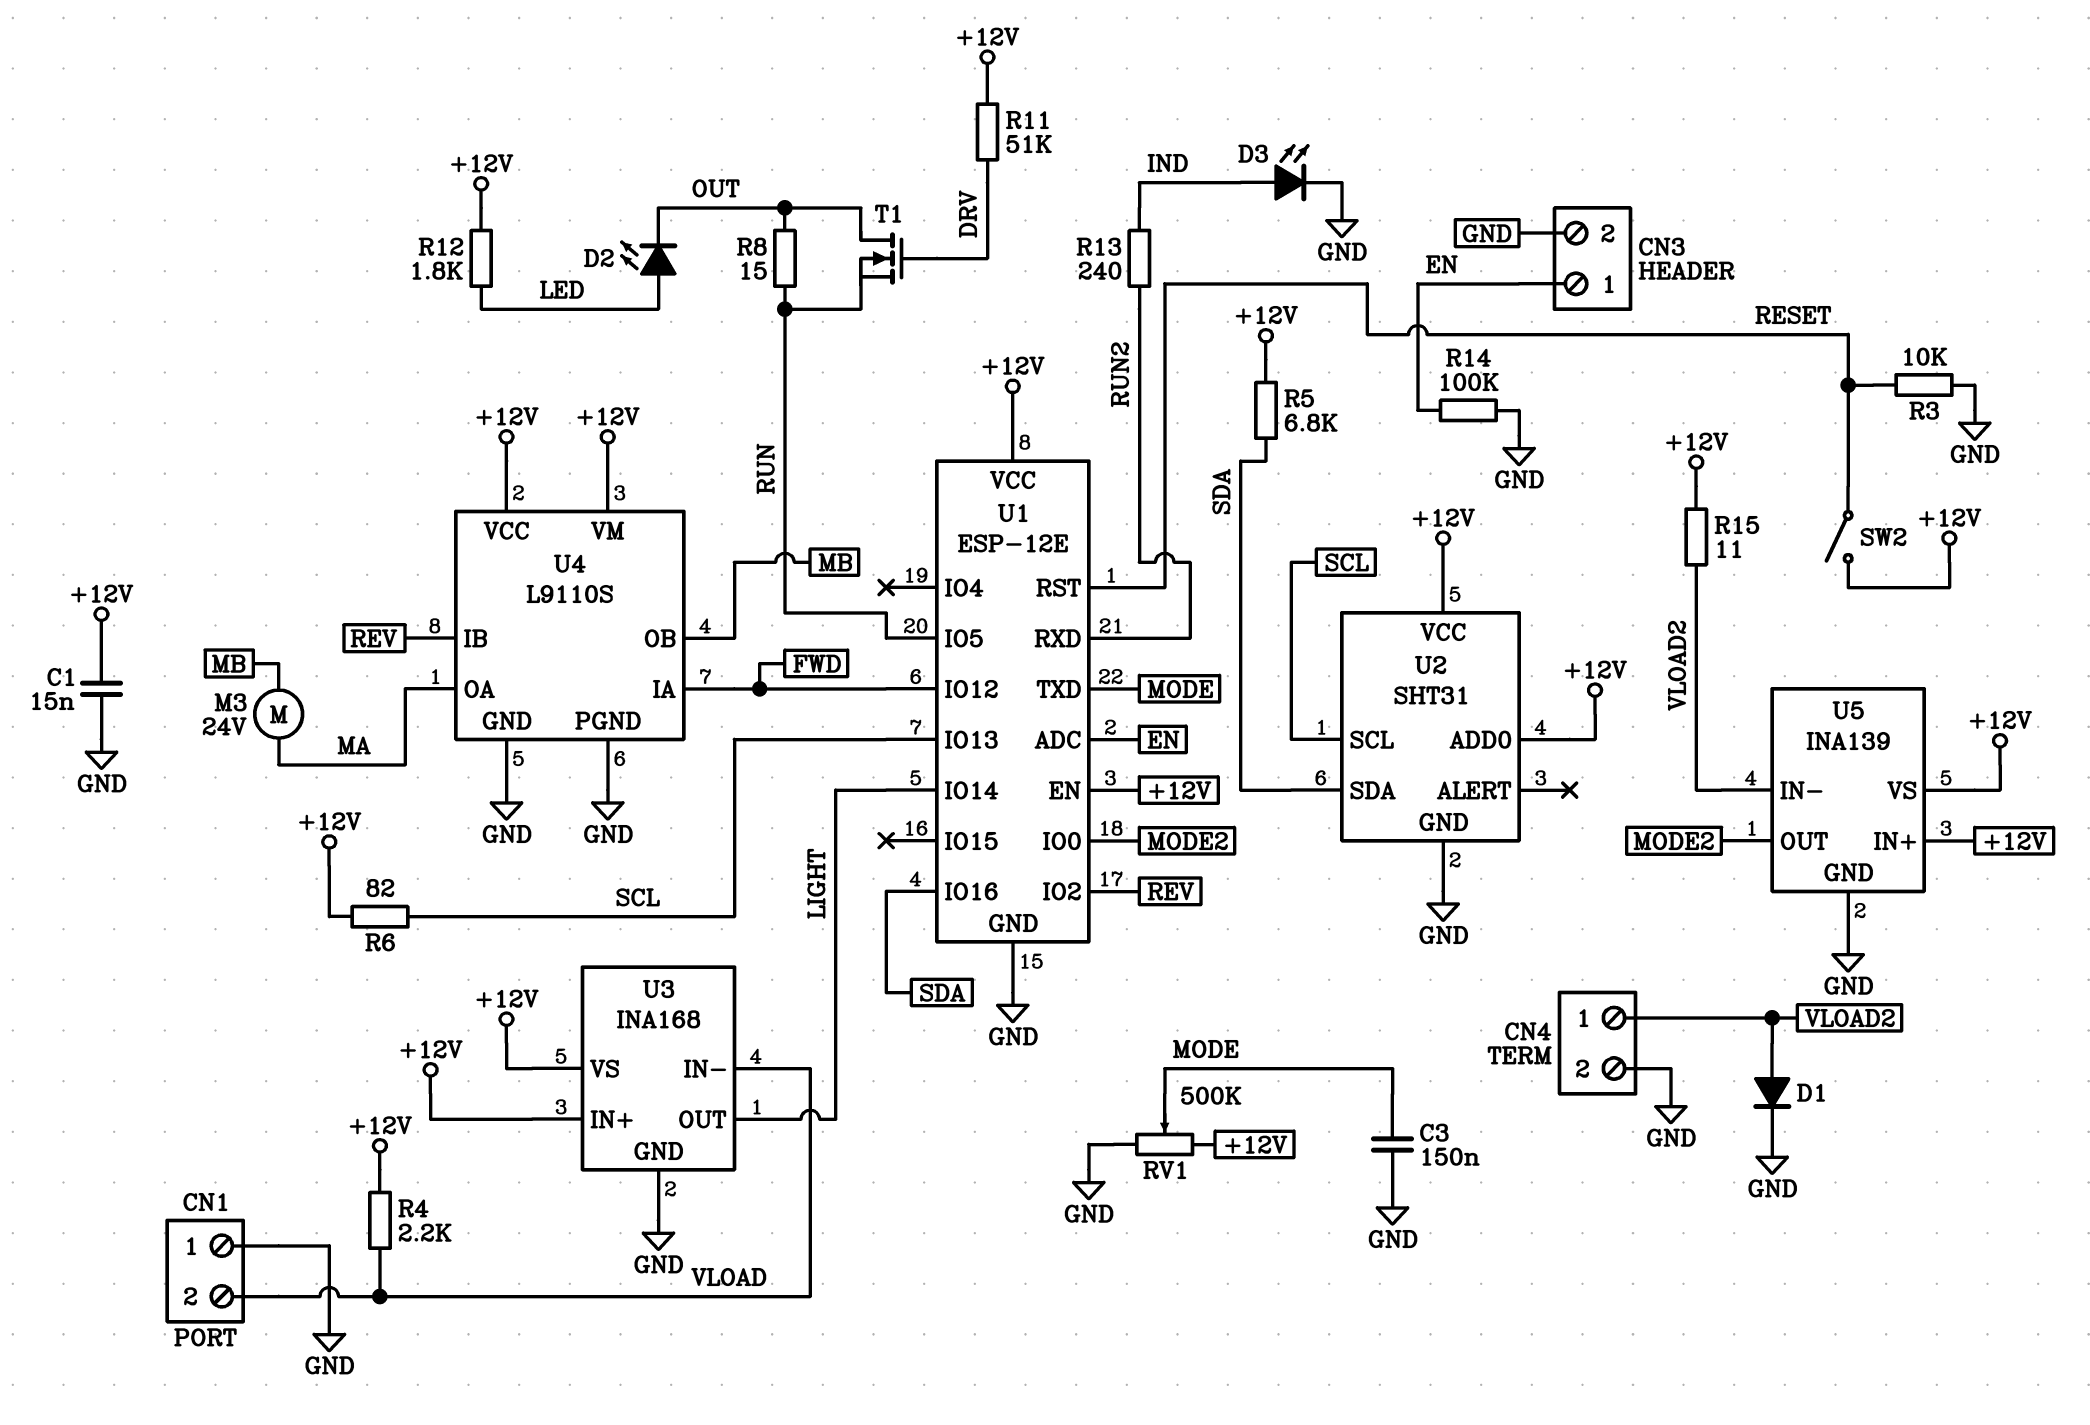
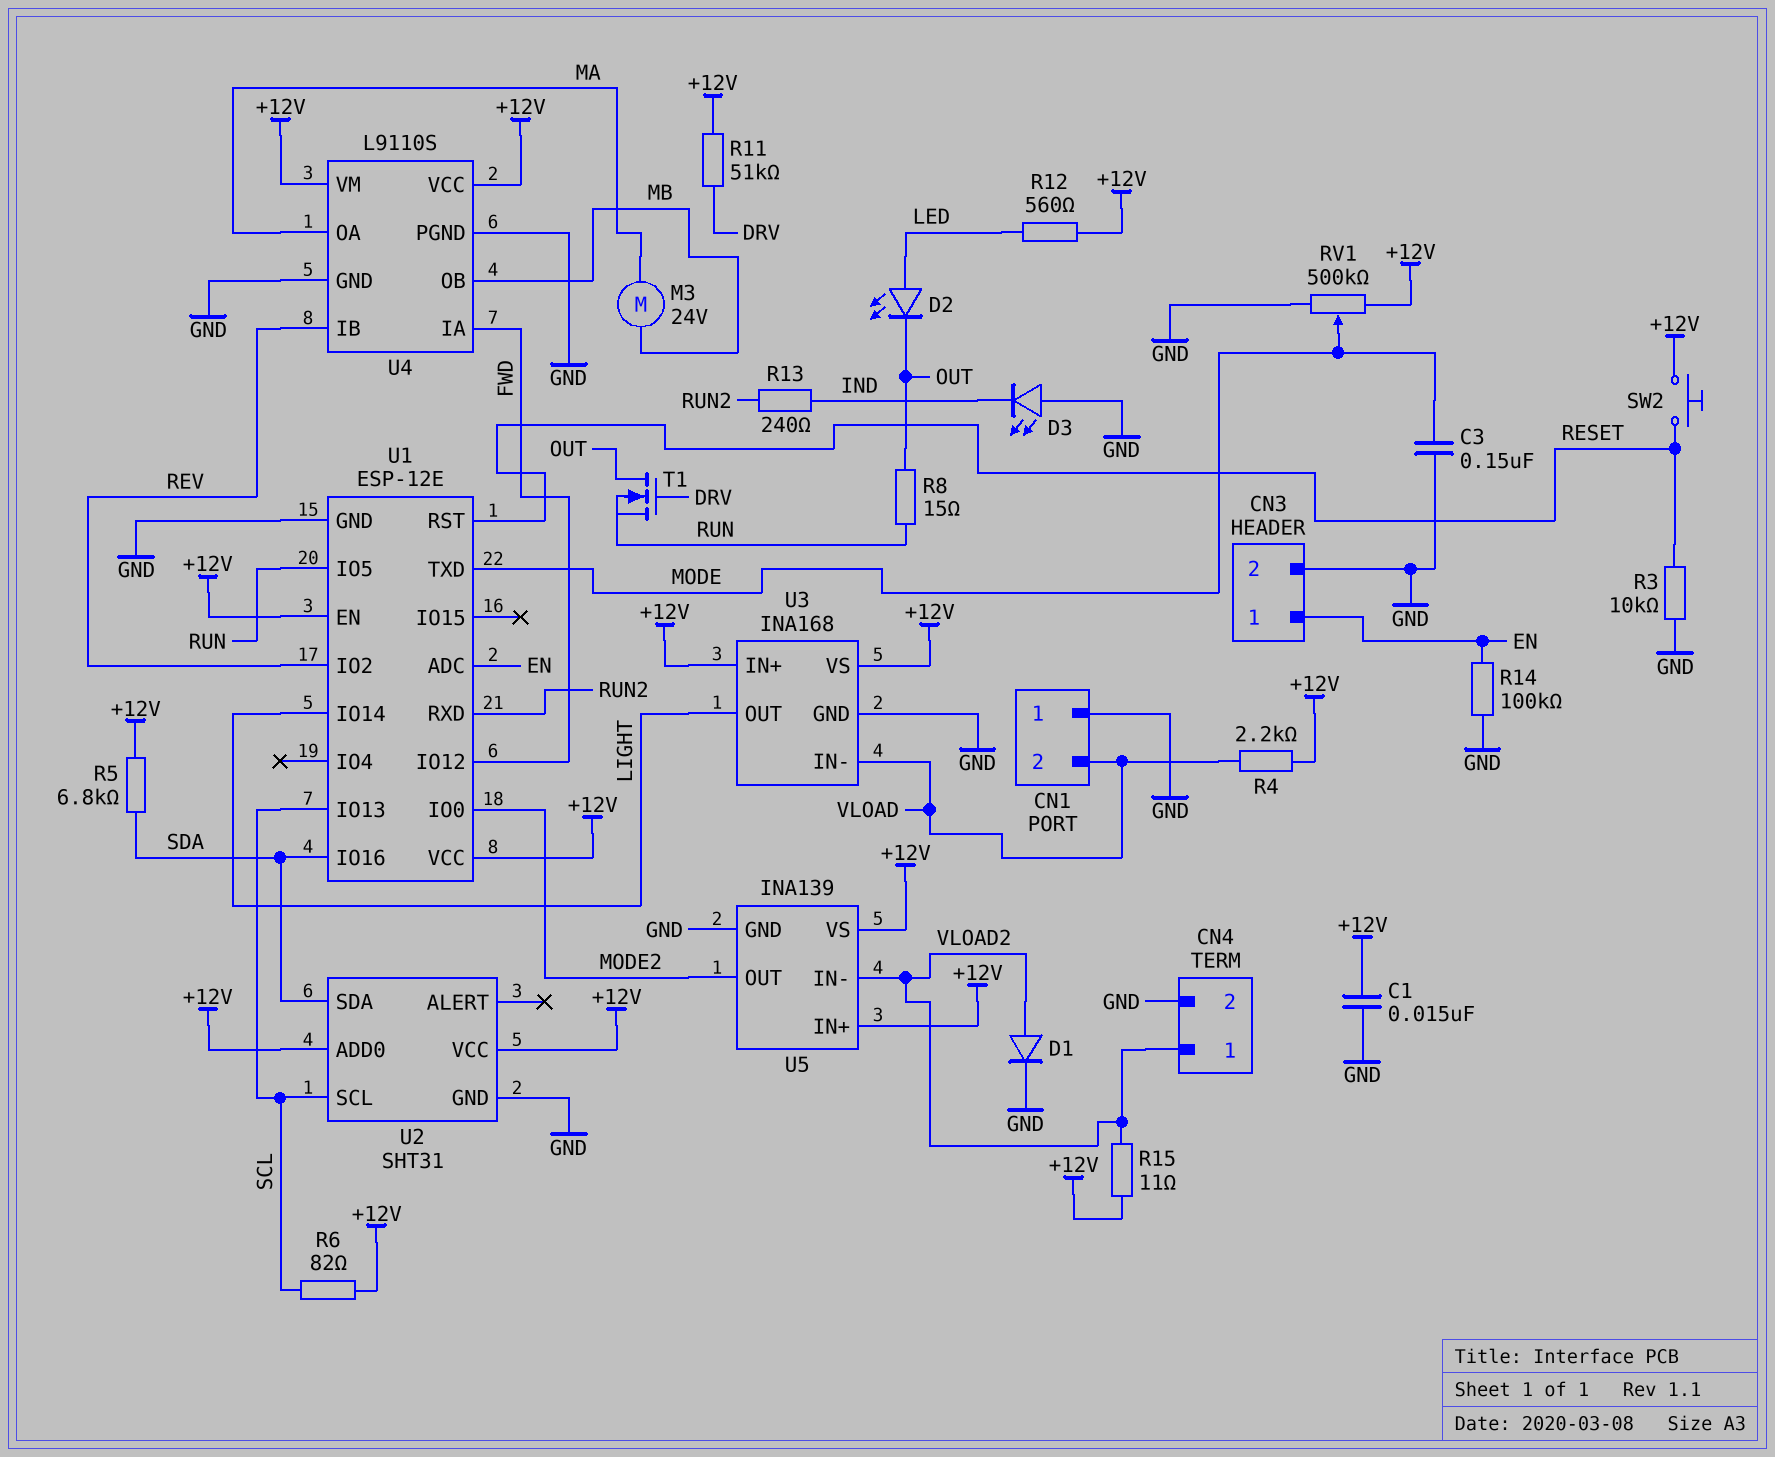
D3: LED (A IND, K GND) -> LED (A GND, K IND)
R12: 1.8k (+12V, LED) -> 560 (+12V, LED)
SW2: switch (+12V, RESET) -> button (+12V, RESET)

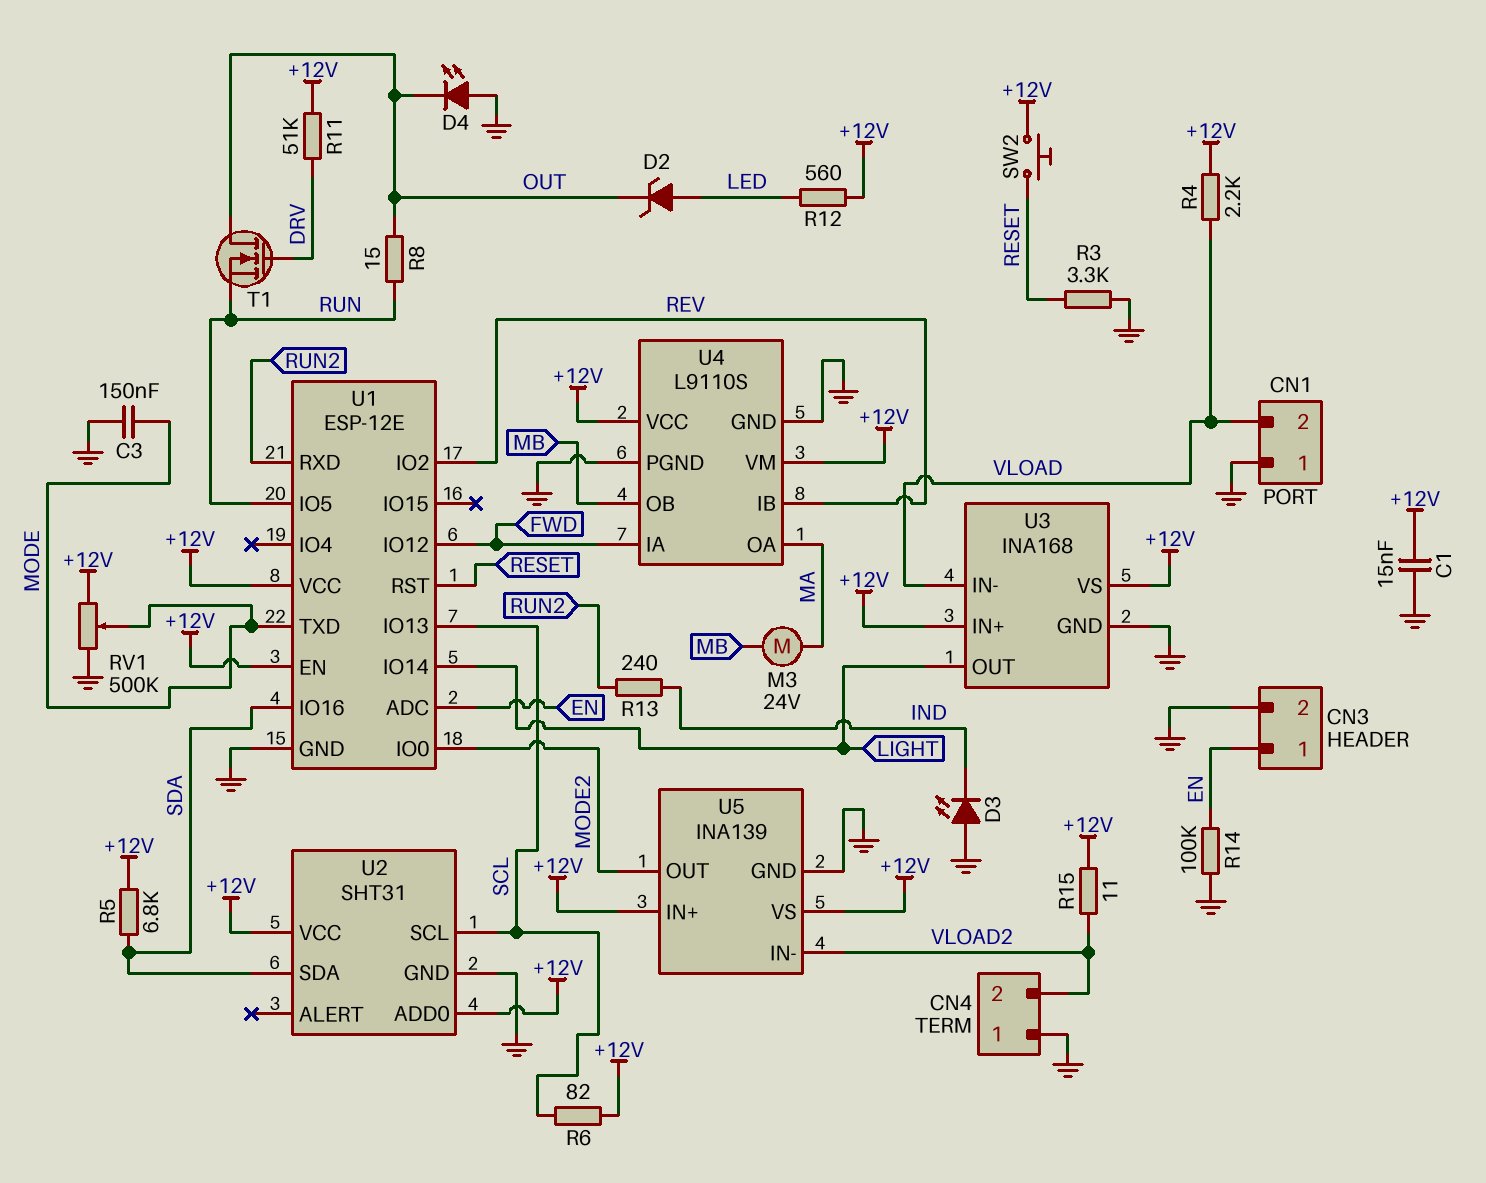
CN4 pin 1: VLOAD2 -> GND
CN4 pin 2: GND -> VLOAD2
D1: diode (A VLOAD2, K GND) -> none
D2: LED (A LED, K OUT) -> zener (A LED, K OUT)
D4: none -> LED (A GND, K OUT)
R3: 10k (GND, RESET) -> 3.3k (GND, RESET)

